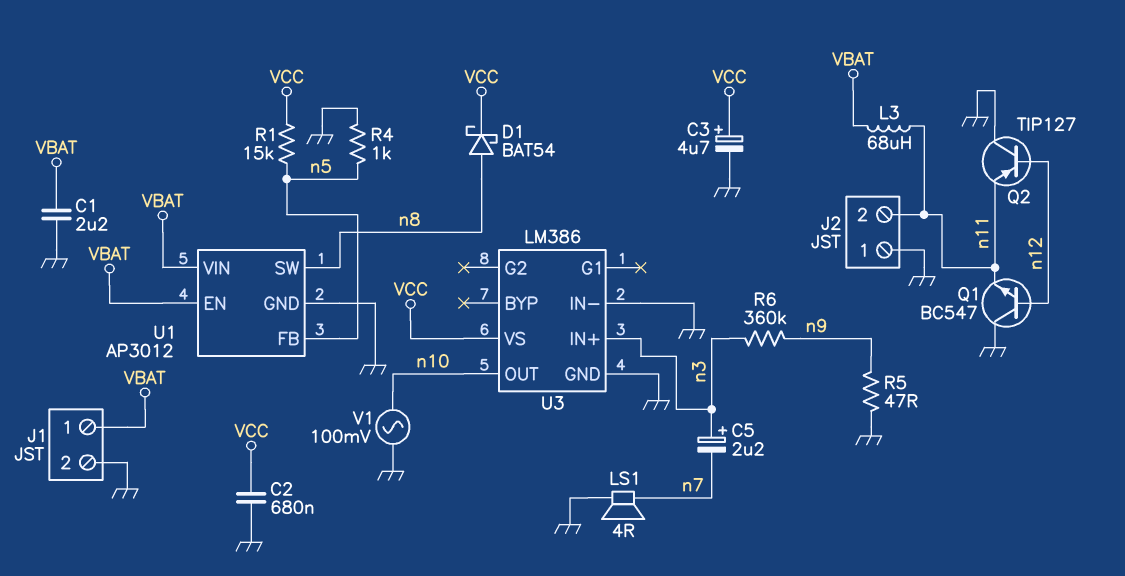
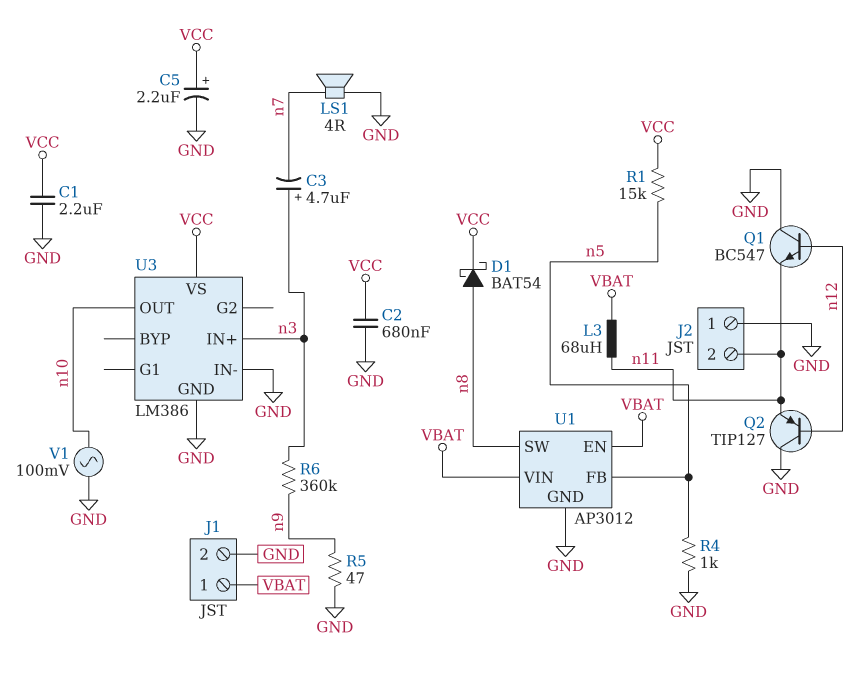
C1: 2.2uF (GND, VBAT) -> 2.2uF (GND, VCC)
C3: 4.7uF (plus VCC, minus GND) -> 4.7uF (plus n3, minus n7)
C5: 2.2uF (plus n3, minus n7) -> 2.2uF (plus VCC, minus GND)

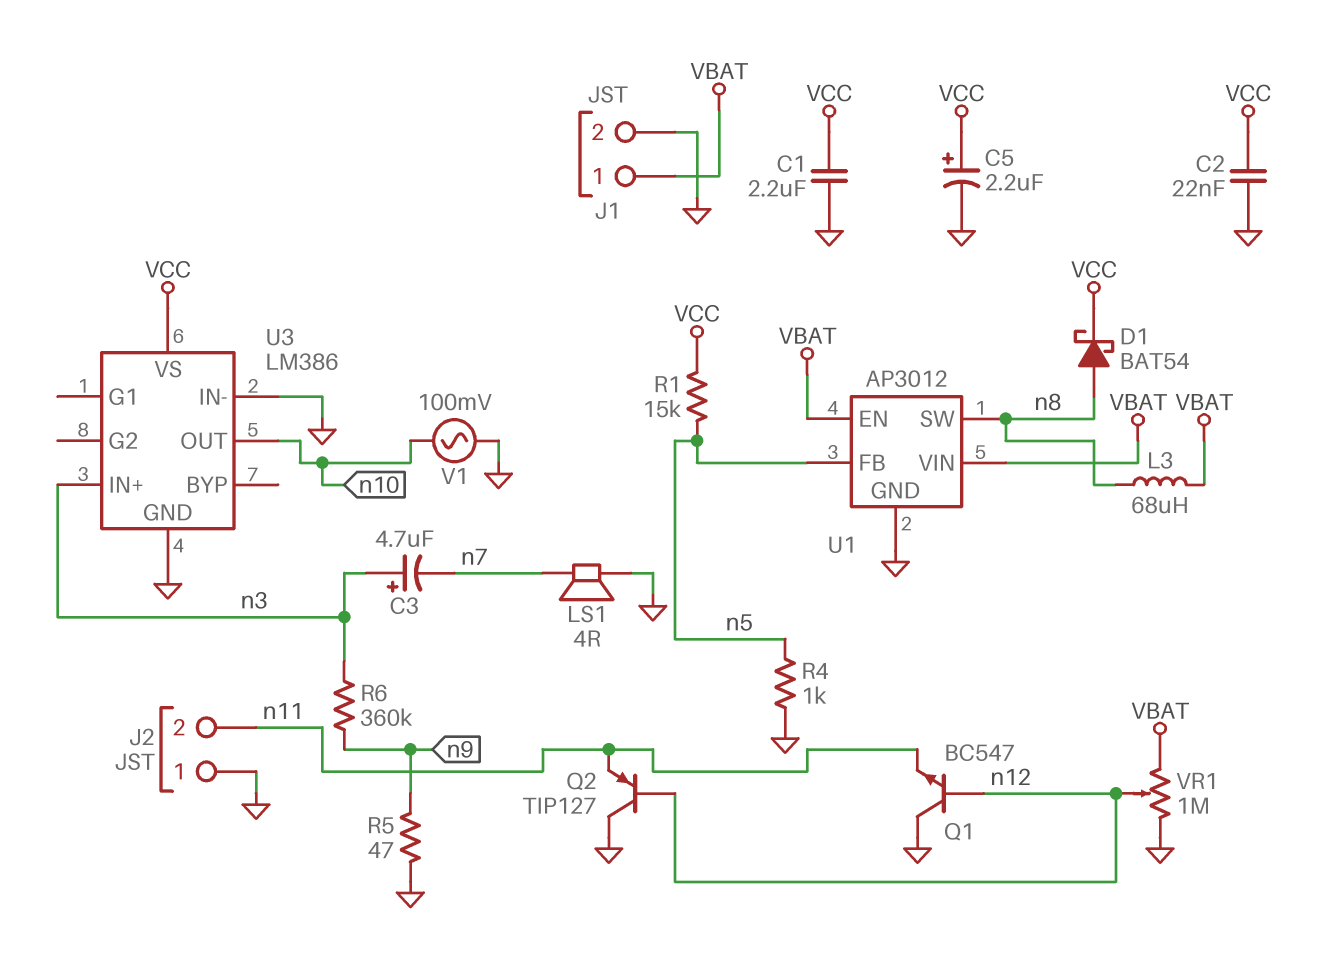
C2: 680nF (GND, VCC) -> 22nF (GND, VCC)
L3: 68uH (VBAT, n11) -> 68uH (VBAT, n8)
VR1: none -> 1M (GND, VBAT, wiper n12)

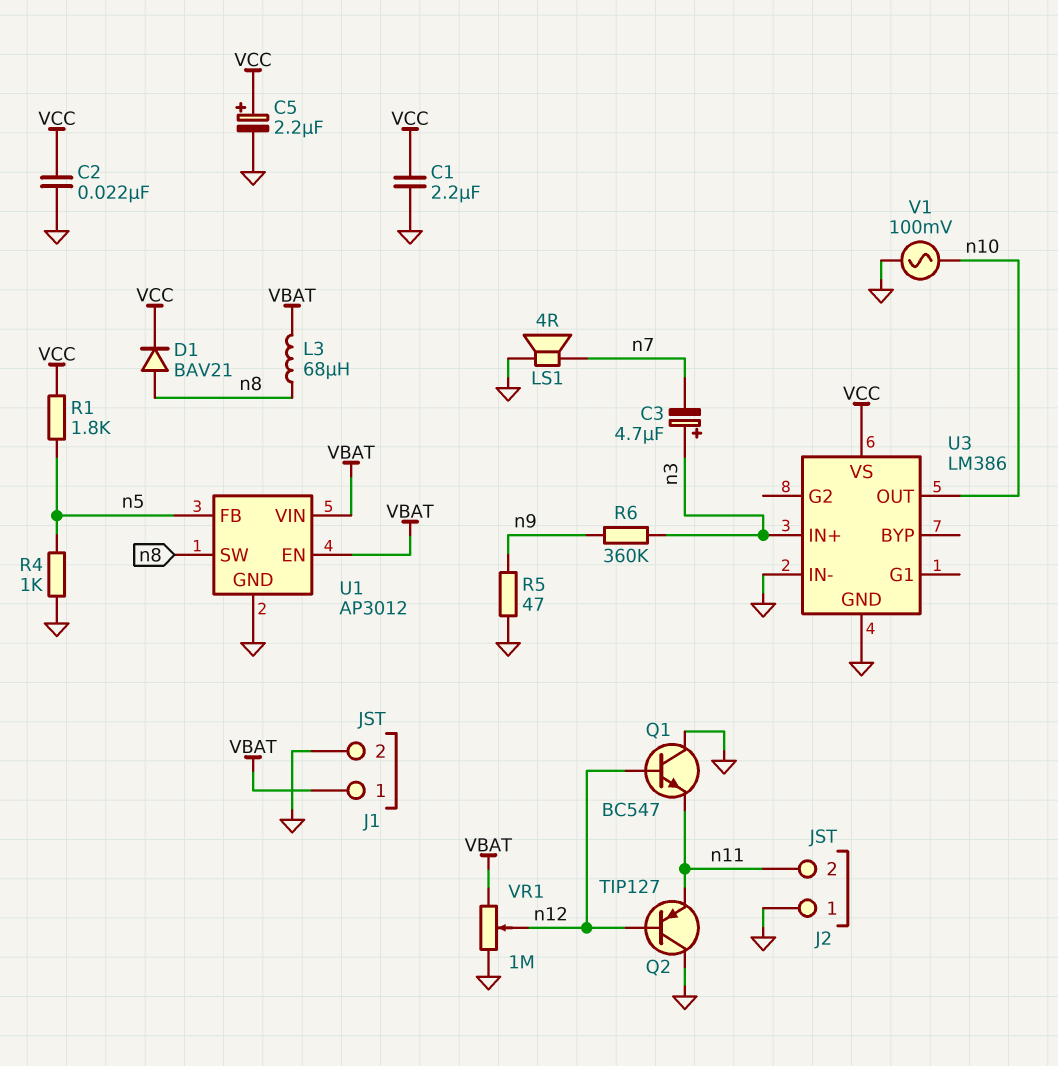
D1: schottky BAT54 (A n8, K VCC) -> diode BAV21 (A n8, K VCC)
R1: 15k (VCC, n5) -> 1.8k (VCC, n5)

